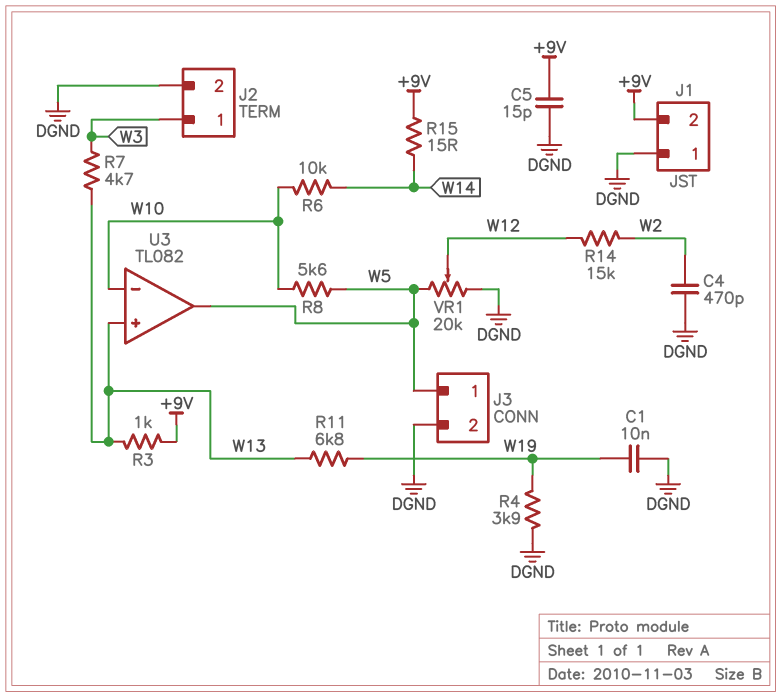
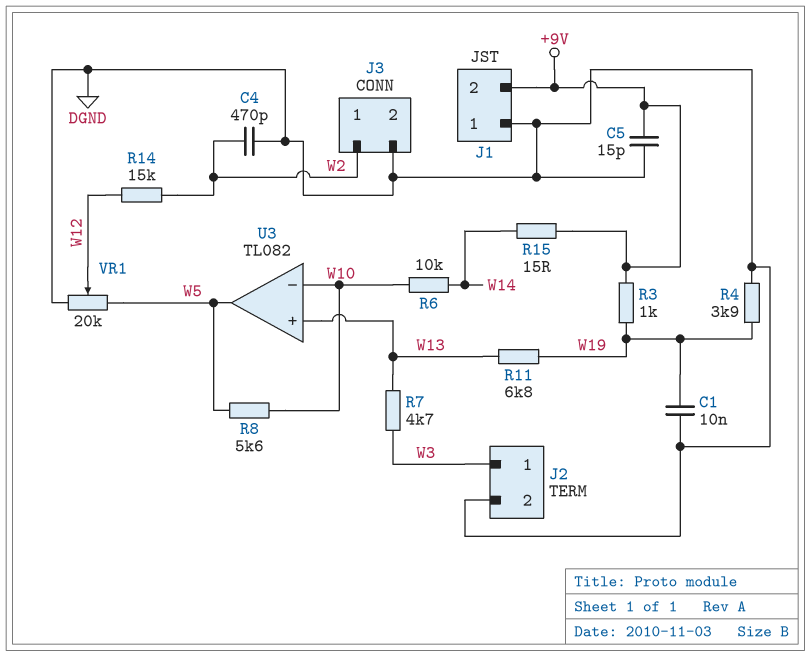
J3 pin 1: W5 -> W2
R3: 1k (+9V, W13) -> 1k (+9V, W19)

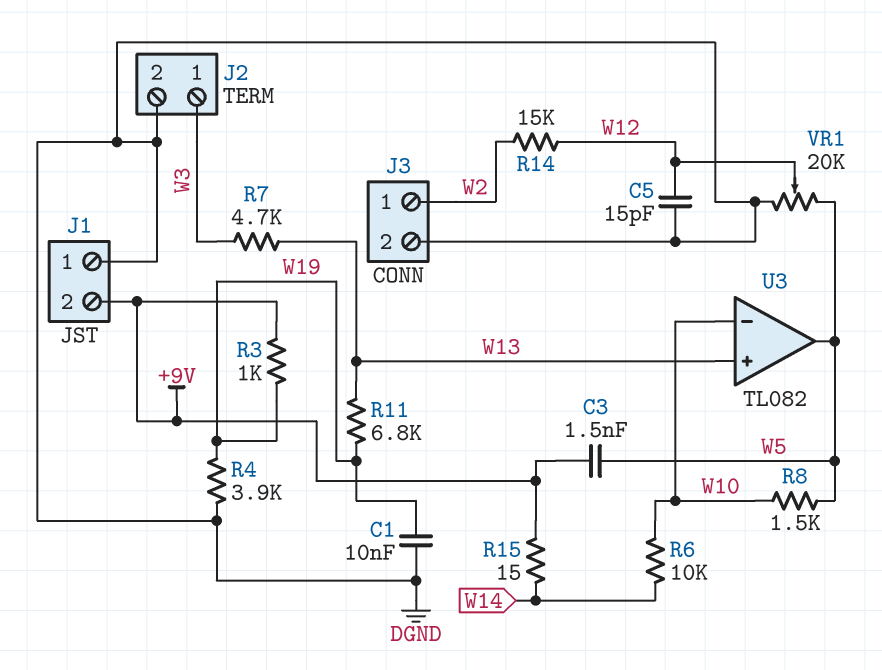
C3: none -> 1.5nF (+9V, W5)
C4: 470pF (DGND, W2) -> none
C5: 15pF (+9V, DGND) -> 15pF (DGND, W12)
R8: 5.6k (W5, W10) -> 1.5k (W5, W10)

